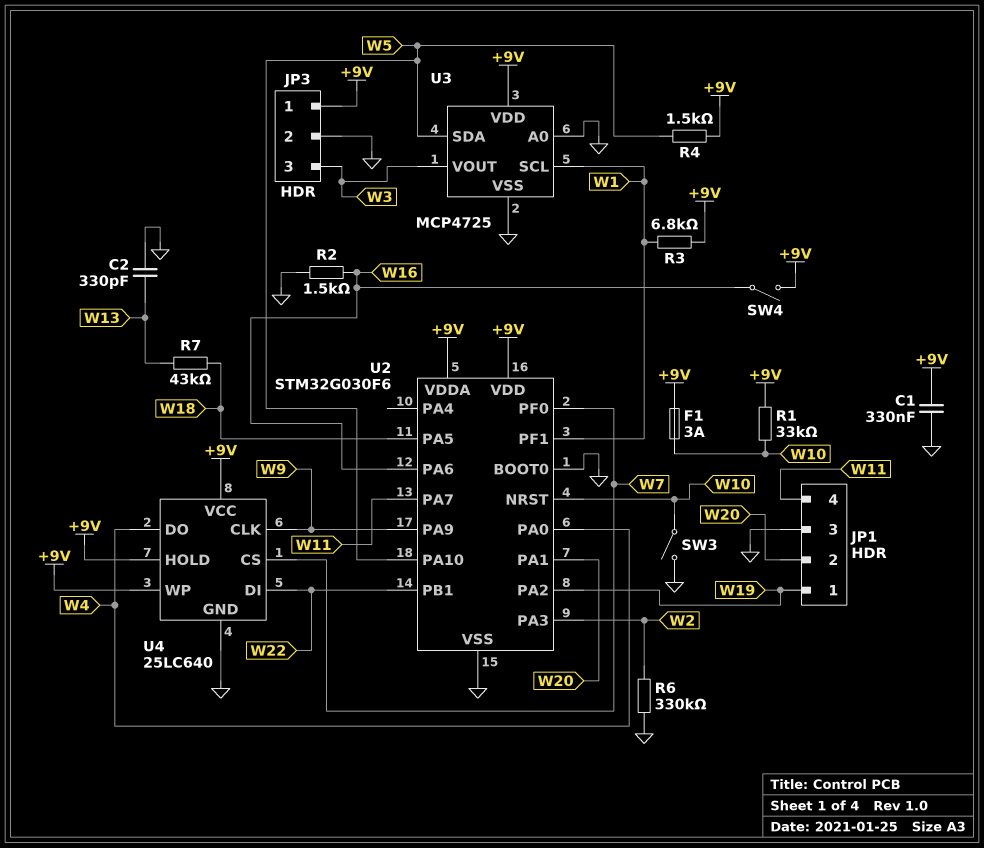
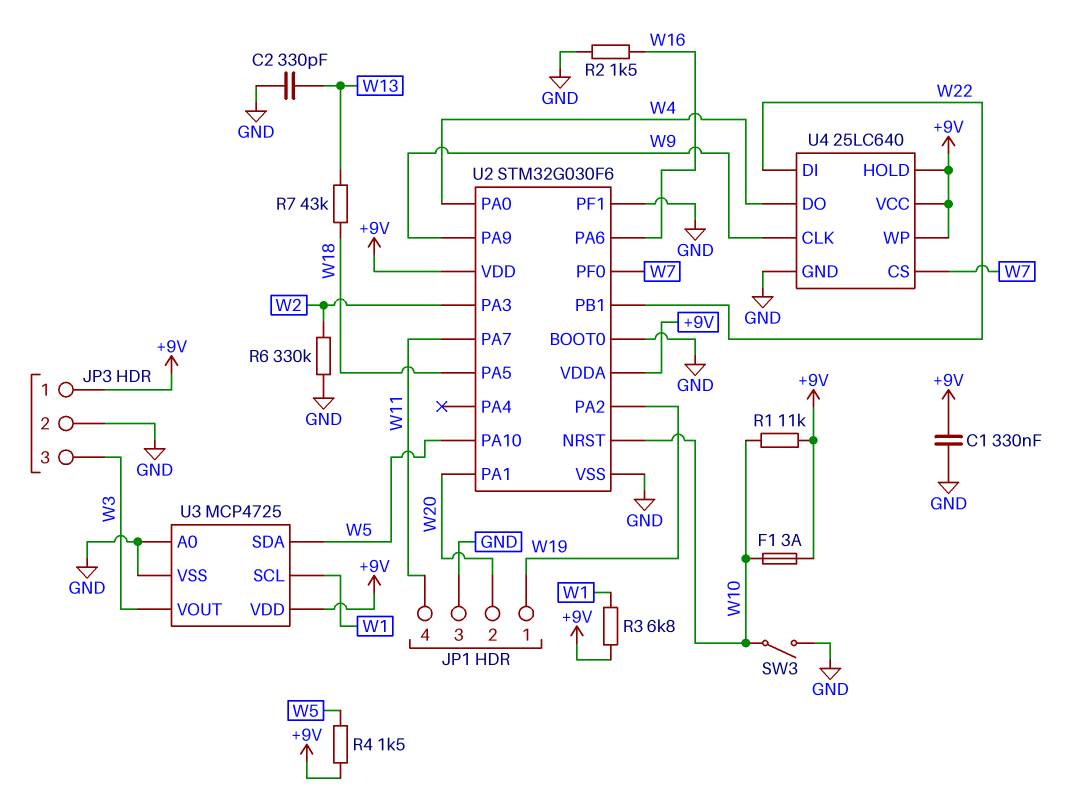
R1: 33k (+9V, W10) -> 11k (+9V, W10)
SW4: switch (+9V, W16) -> none
U2 pin PF1: W1 -> GND

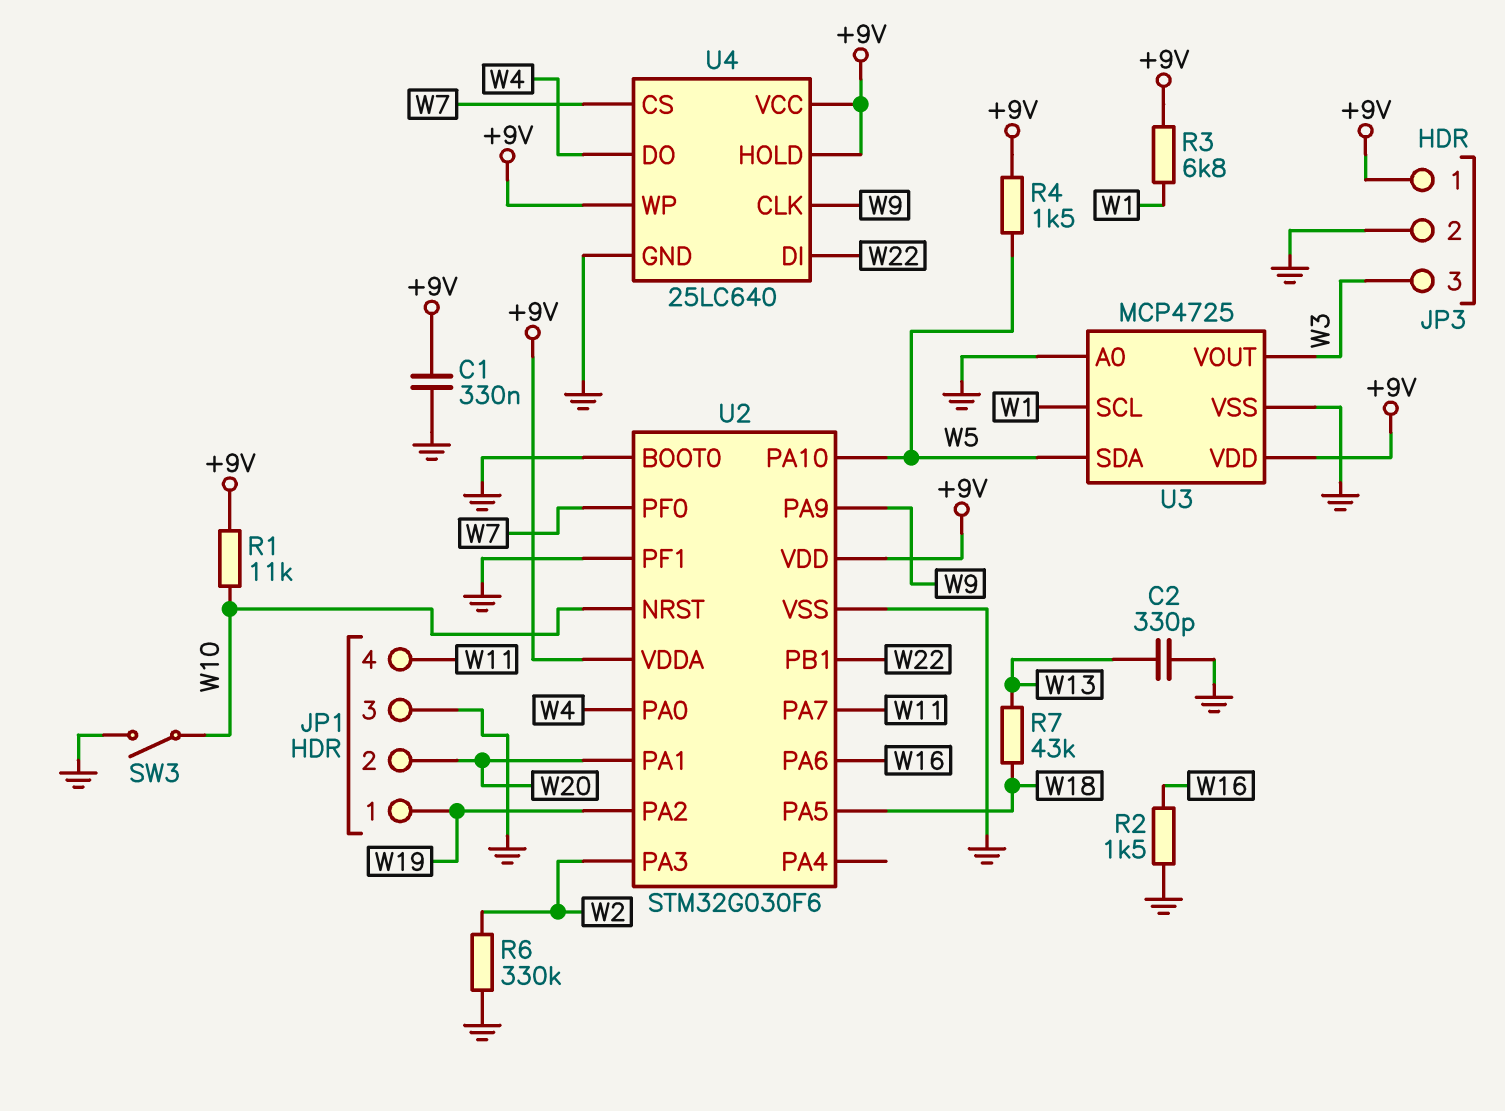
F1: 3A (+9V, W10) -> none

